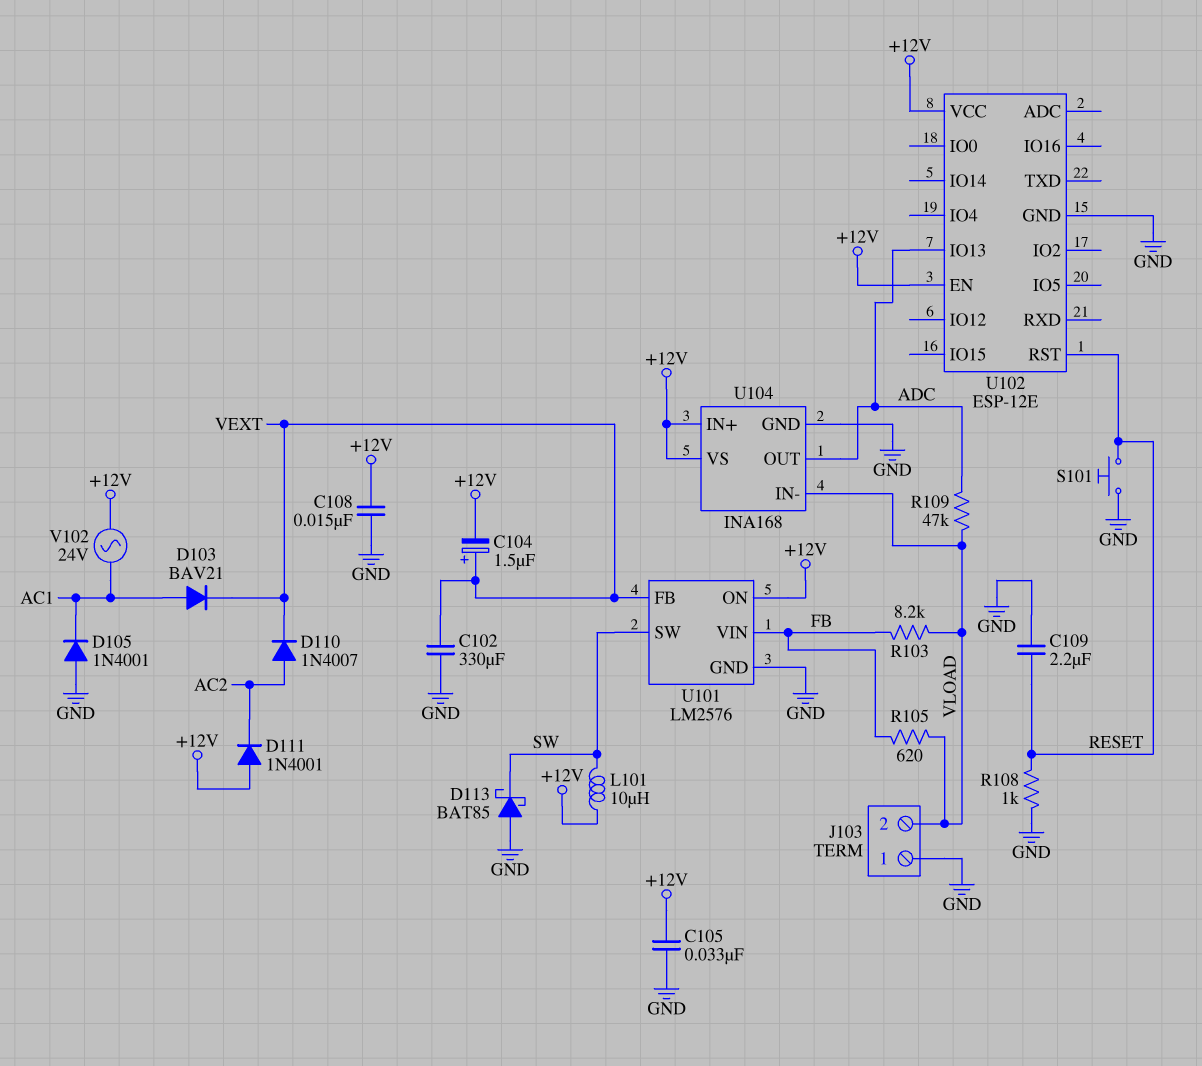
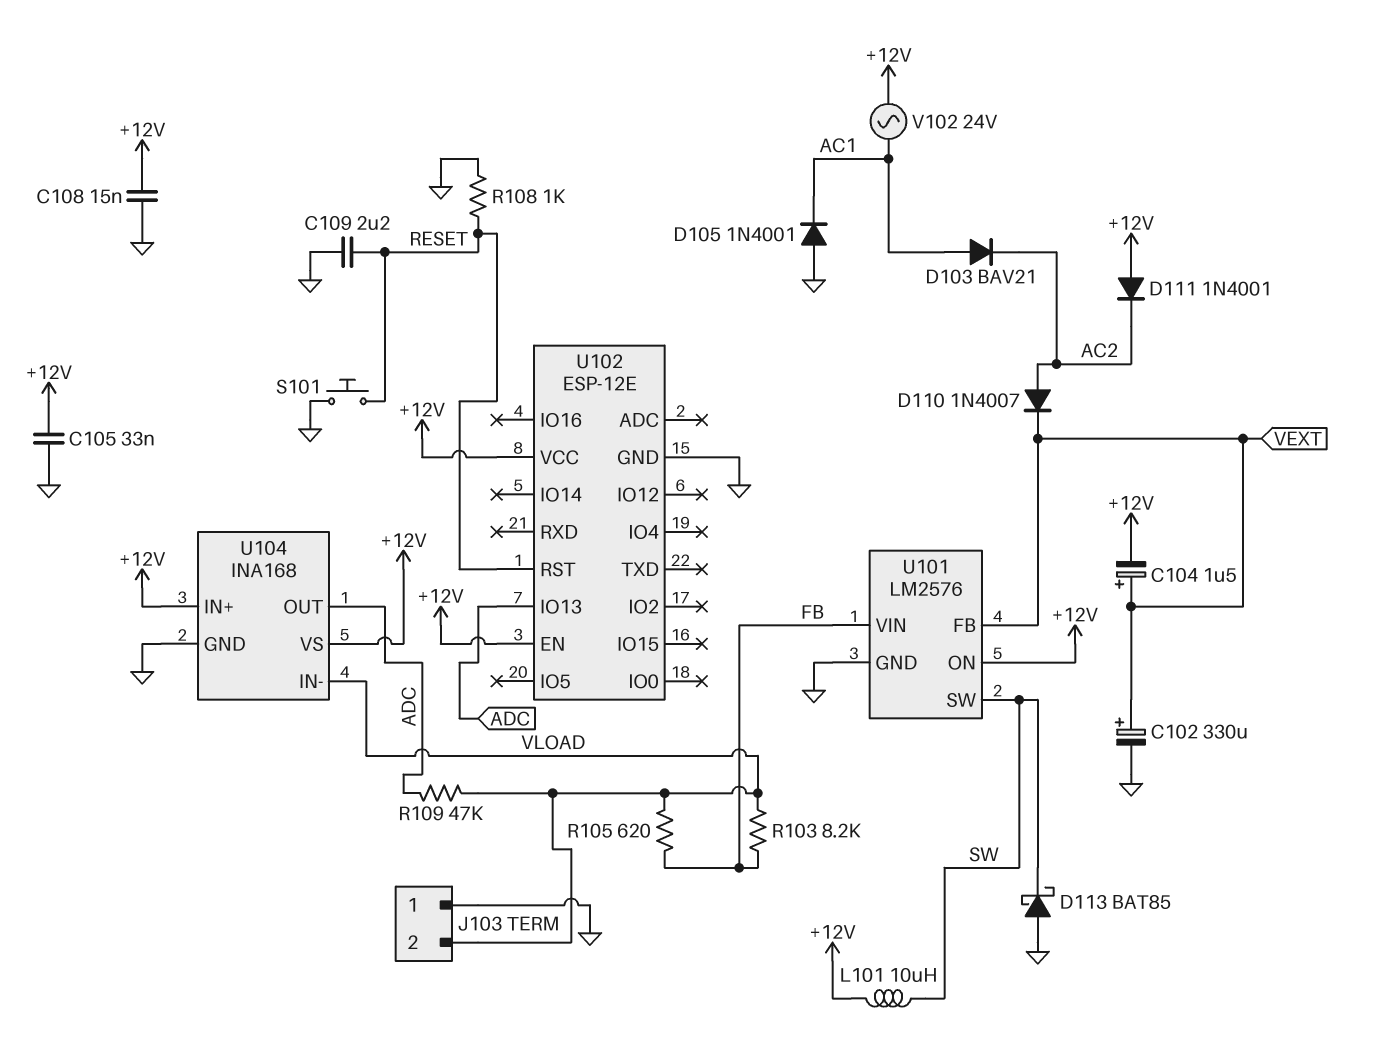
C102: 330uF (GND, VEXT) -> 330uF (plus VEXT, minus GND)
D103: diode BAV21 (A AC1, K VEXT) -> diode BAV21 (A AC1, K AC2)

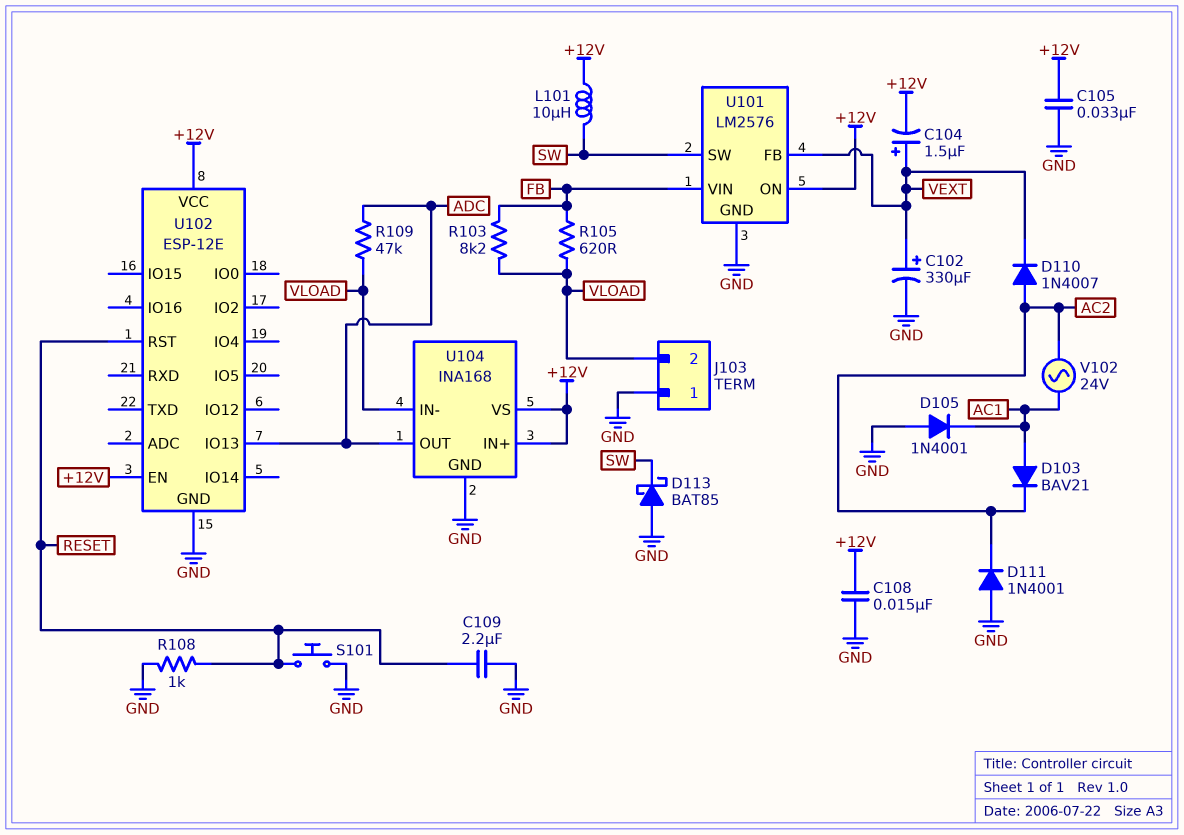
D111: diode 1N4001 (A +12V, K AC2) -> diode 1N4001 (A GND, K AC2)
V102: AC 24V (+12V, AC1) -> AC 24V (AC1, AC2)

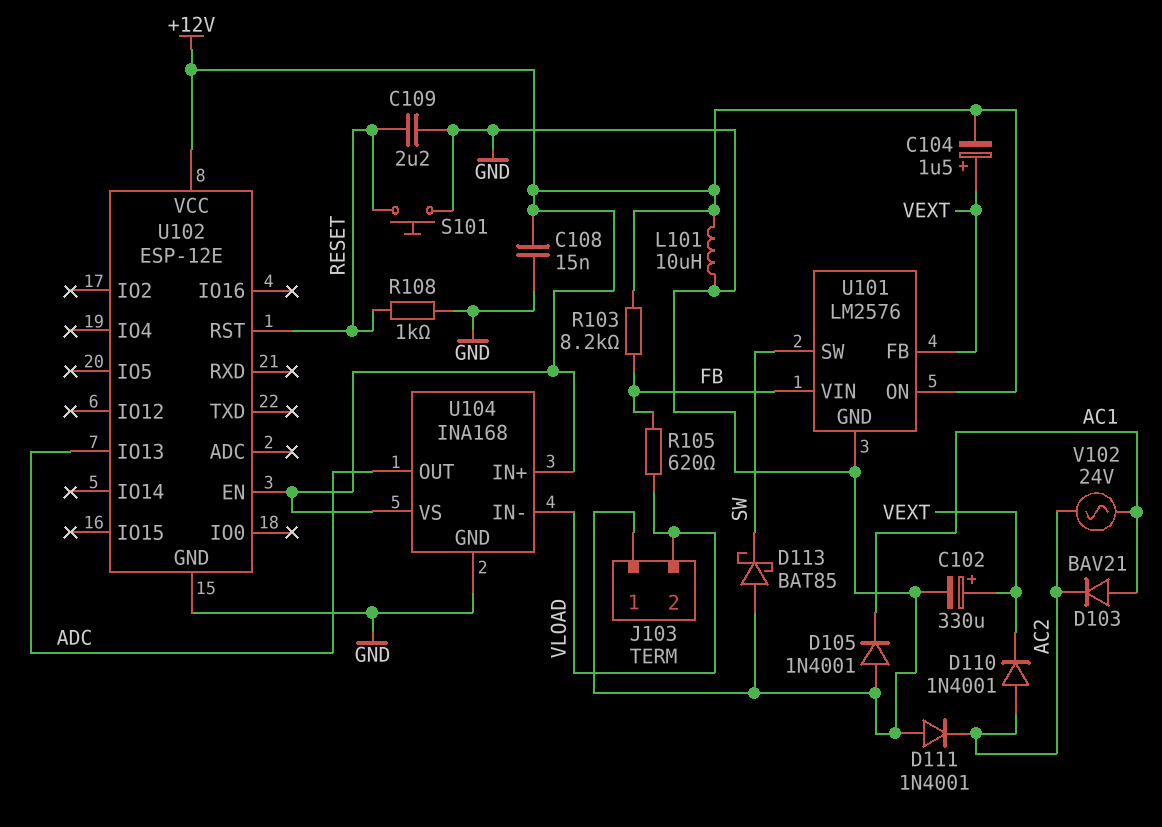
C105: 33nF (+12V, GND) -> none
D110: diode 1N4007 (A AC2, K VEXT) -> diode 1N4001 (A AC2, K VEXT)
L101: 10uH (+12V, SW) -> 10uH (+12V, GND)
R103: 8.2k (FB, VLOAD) -> 8.2k (+12V, FB)
R109: 47k (ADC, VLOAD) -> none

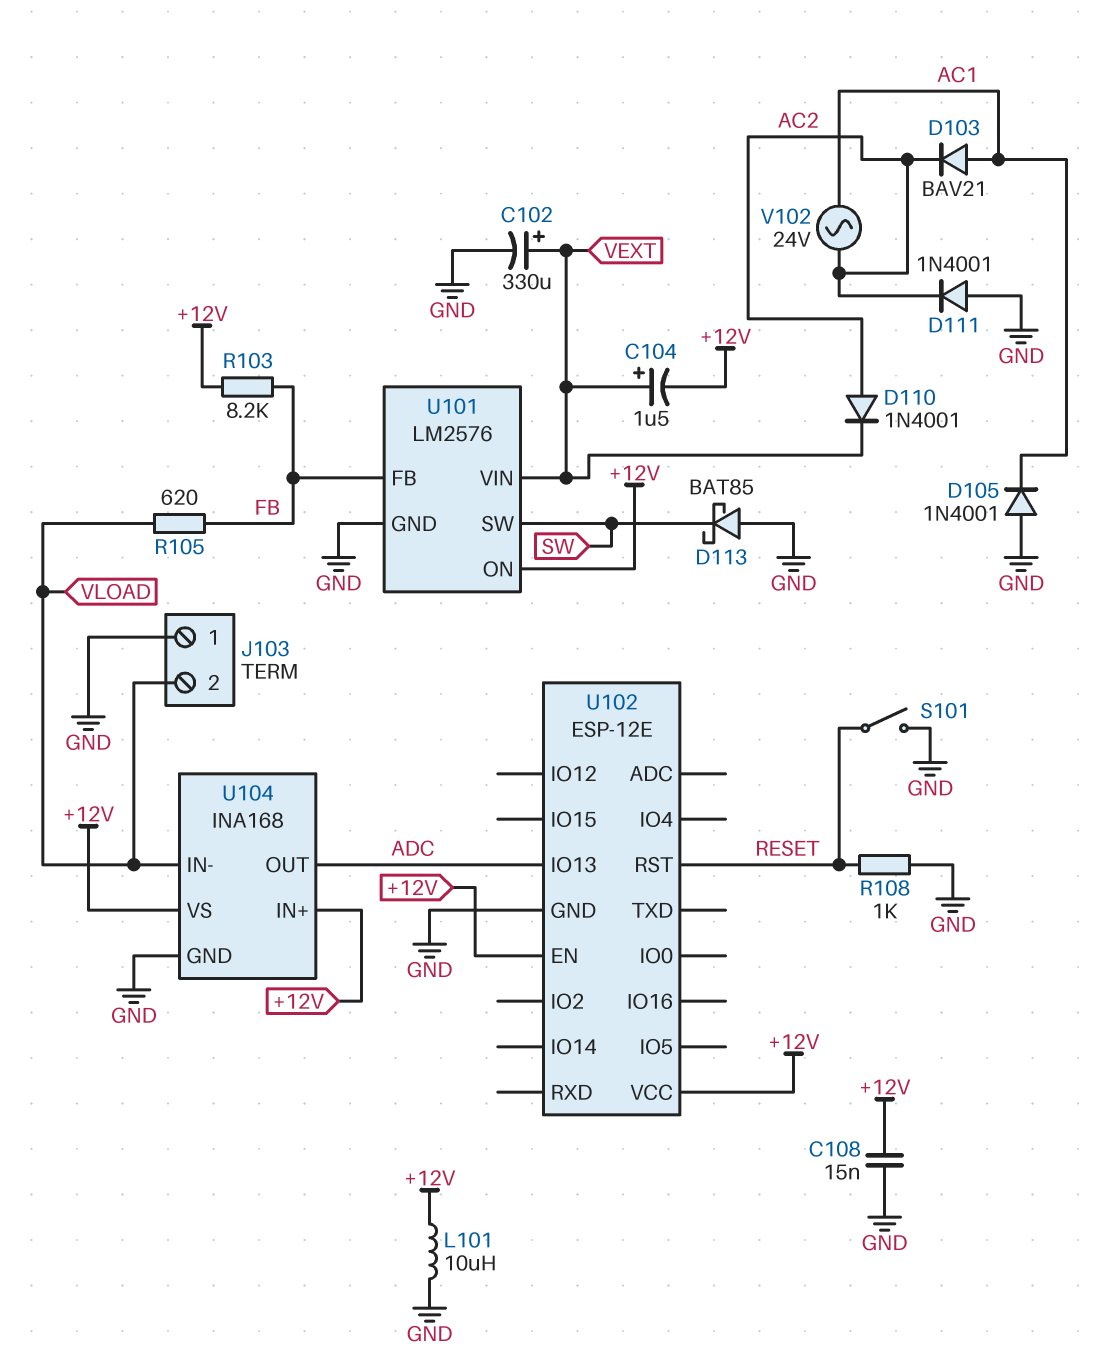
C109: 2.2uF (GND, RESET) -> none
S101: button (GND, RESET) -> switch (GND, RESET)
U101 pin FB: VEXT -> FB
U101 pin VIN: FB -> VEXT

